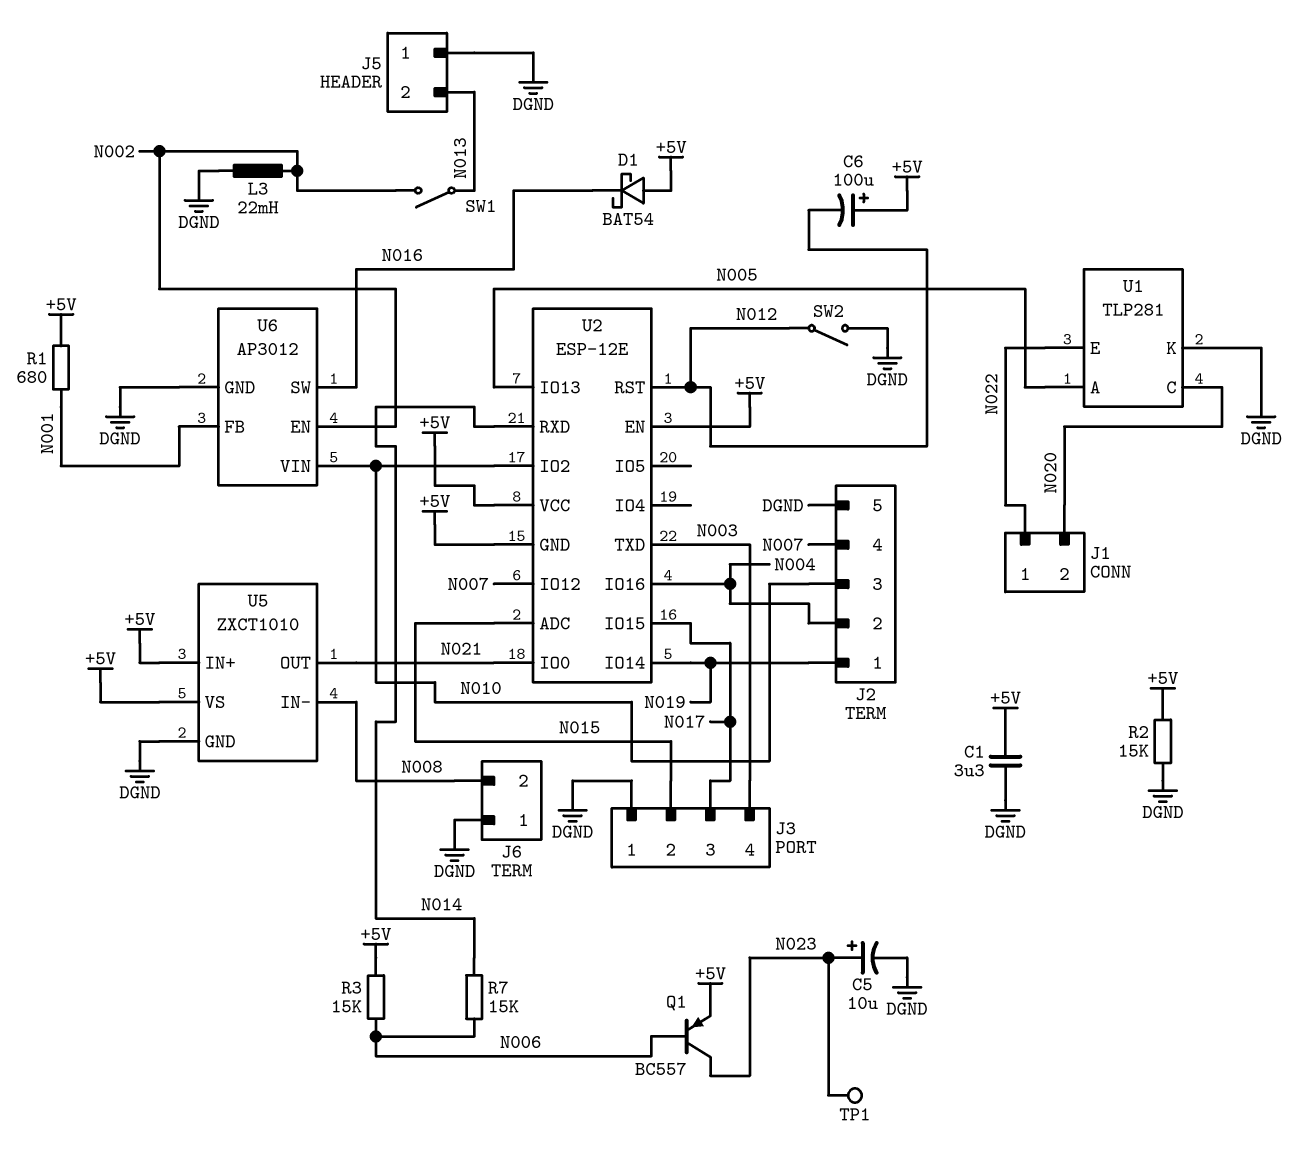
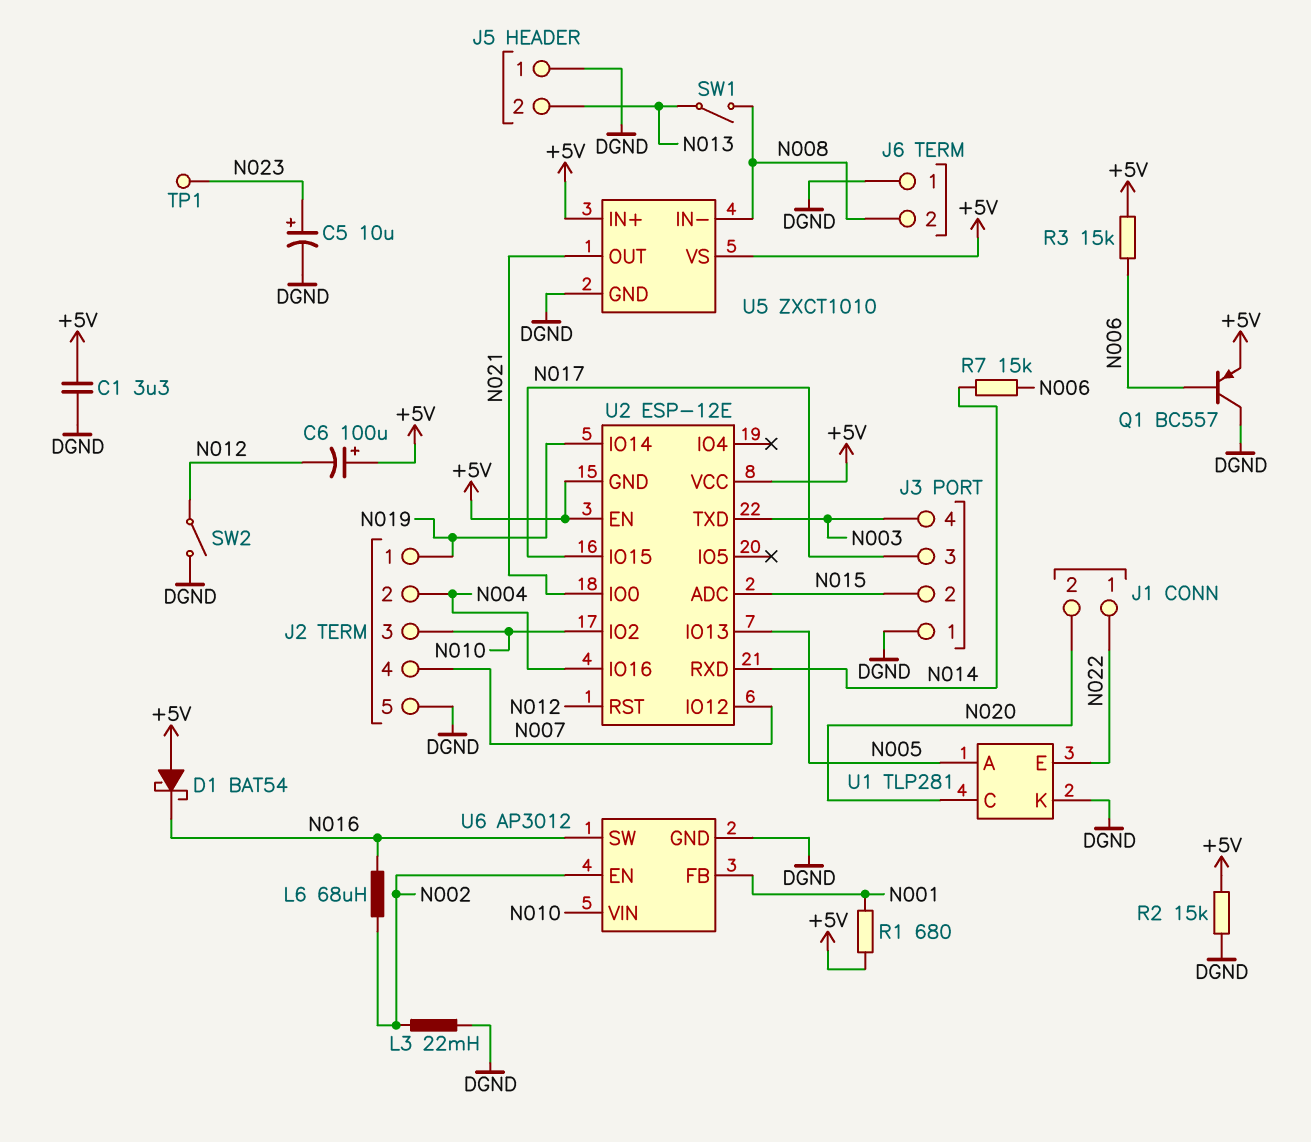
L6: none -> 68uH (N002, N016)
Q1: PNP BC557 (B N006, C N023, E +5V) -> PNP BC557 (B N006, C DGND, E +5V)
SW1: switch (N002, N013) -> switch (N008, N013)

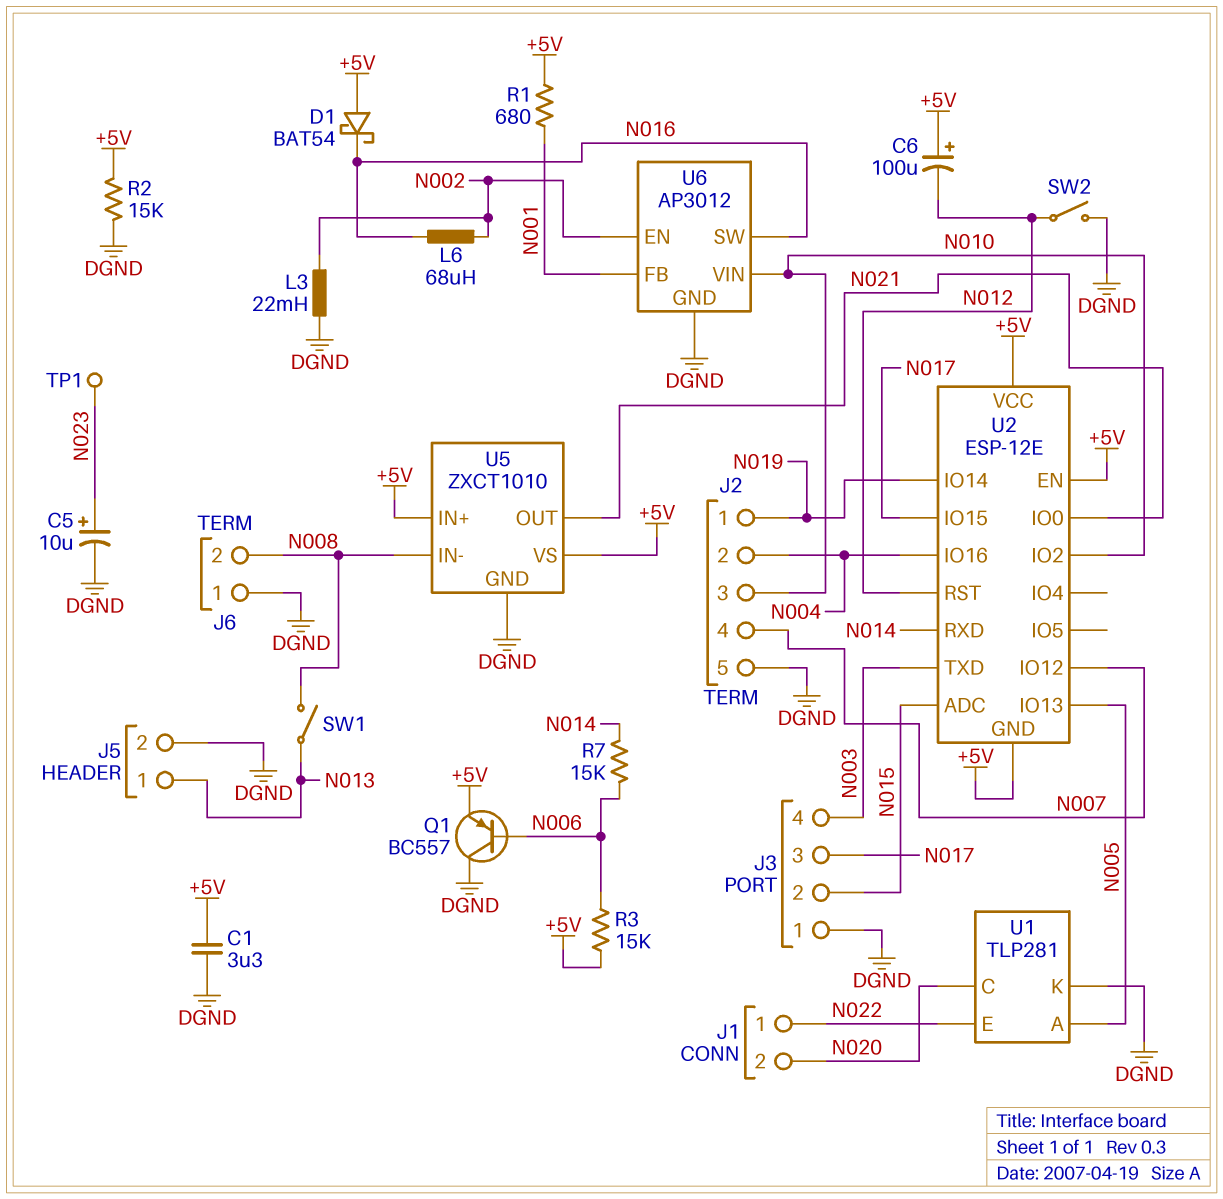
J5 pin 1: DGND -> N013
J5 pin 2: N013 -> DGND

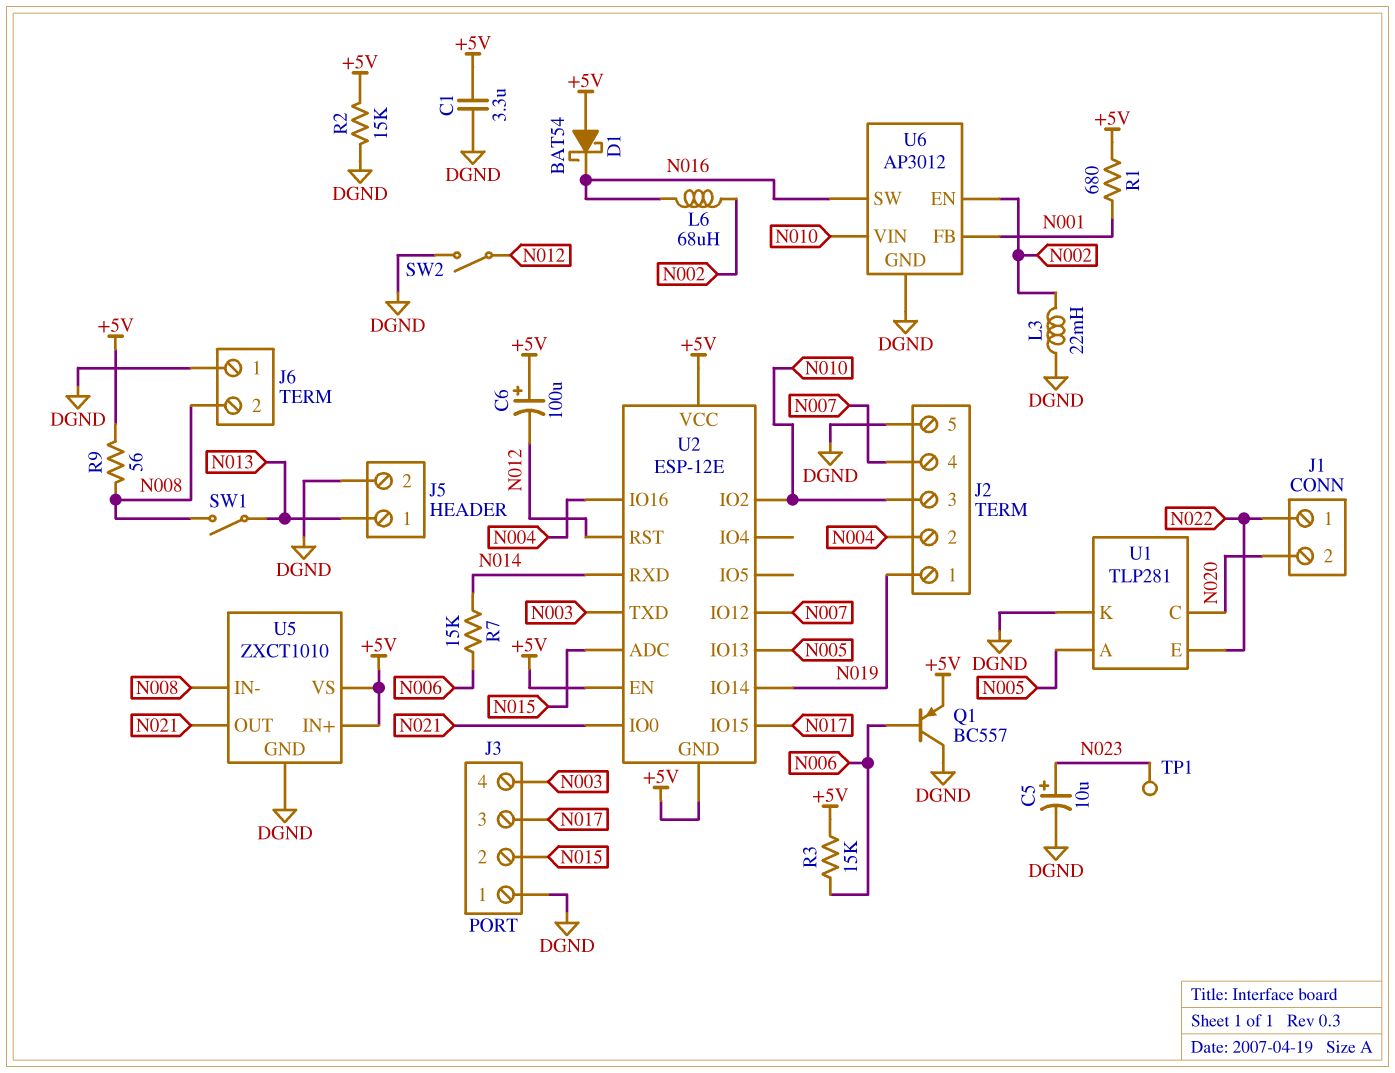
R9: none -> 56 (+5V, N008)

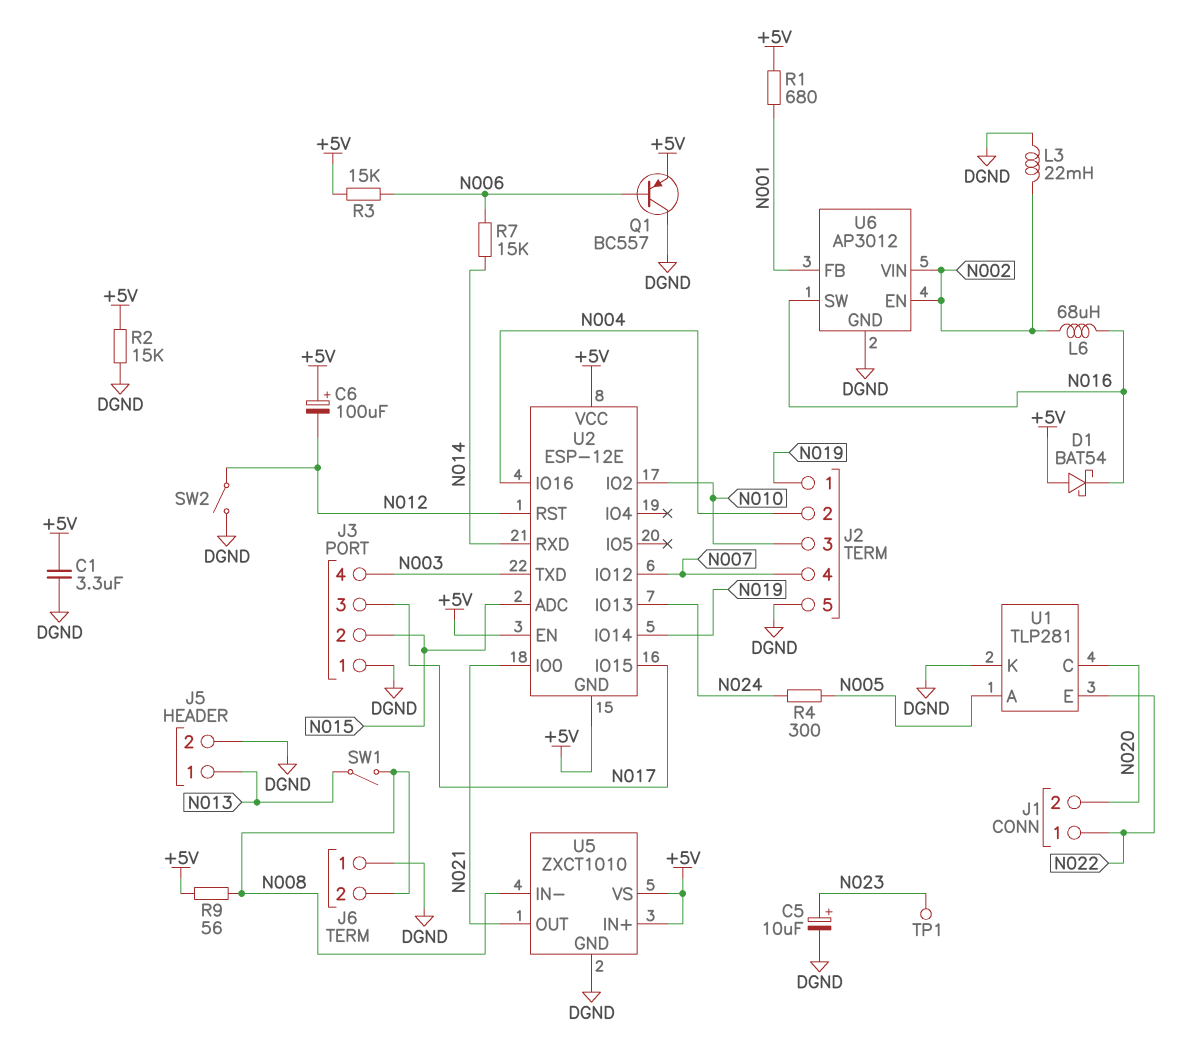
R4: none -> 300 (N005, N024)
U2 pin IO13: N005 -> N024
U6 pin VIN: N010 -> N002

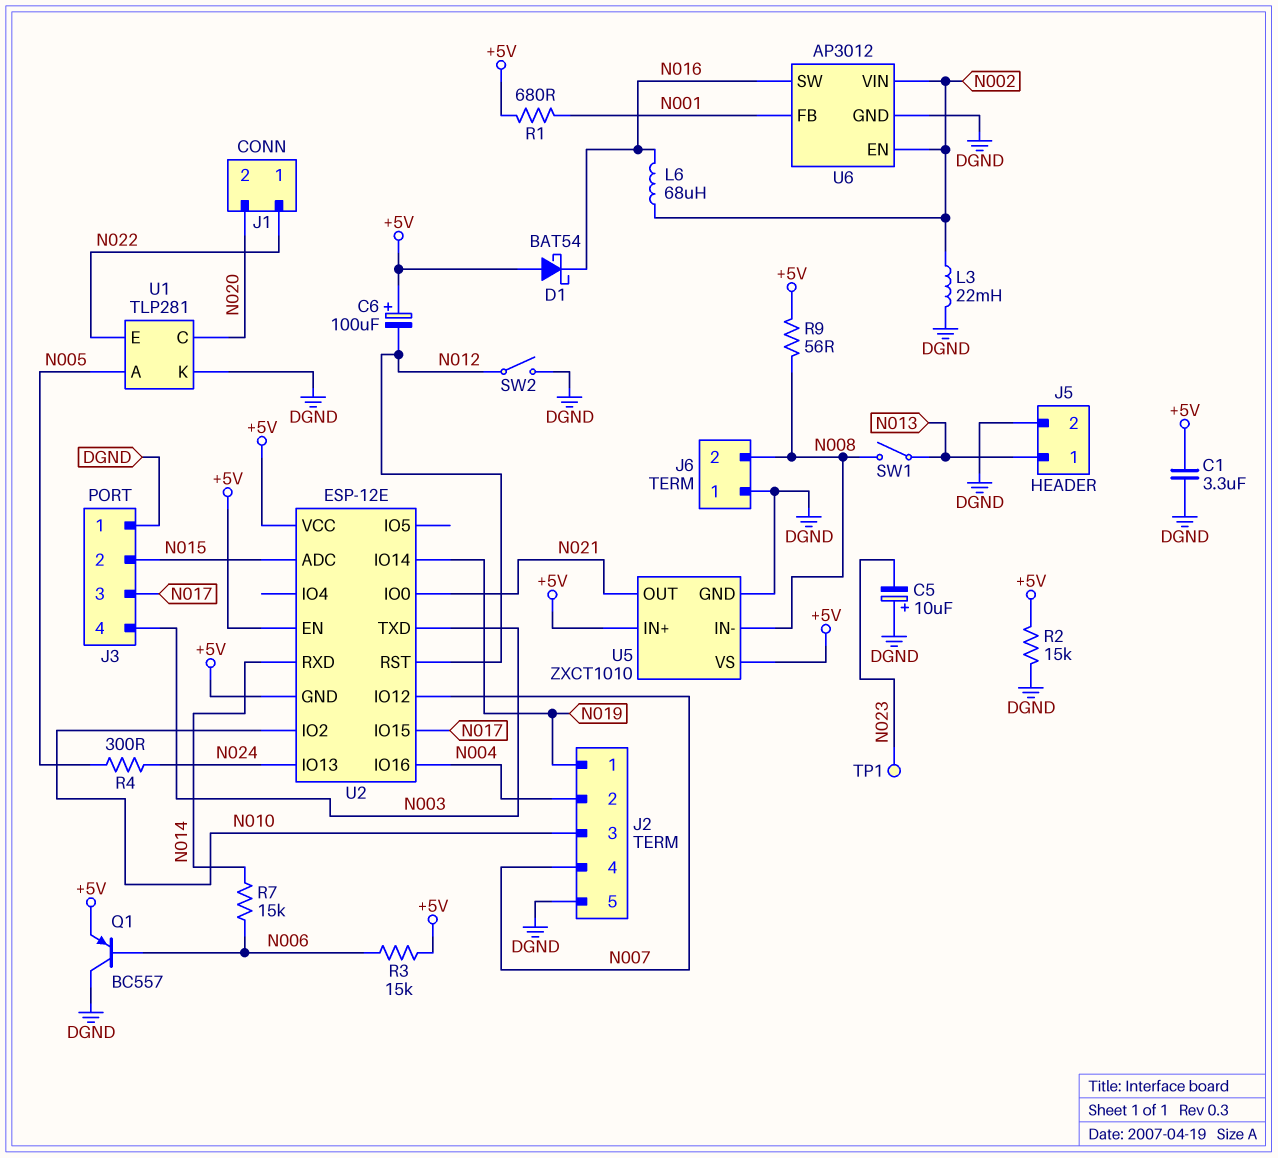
C5: 10uF (plus N023, minus DGND) -> 10uF (plus DGND, minus N023)

